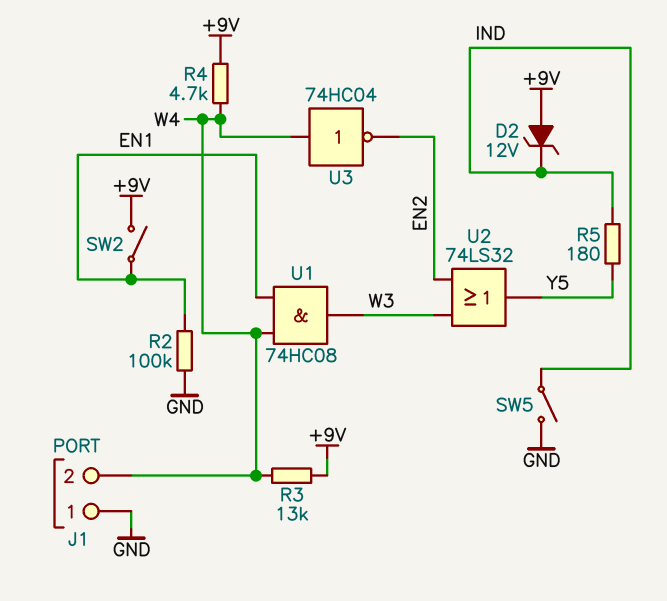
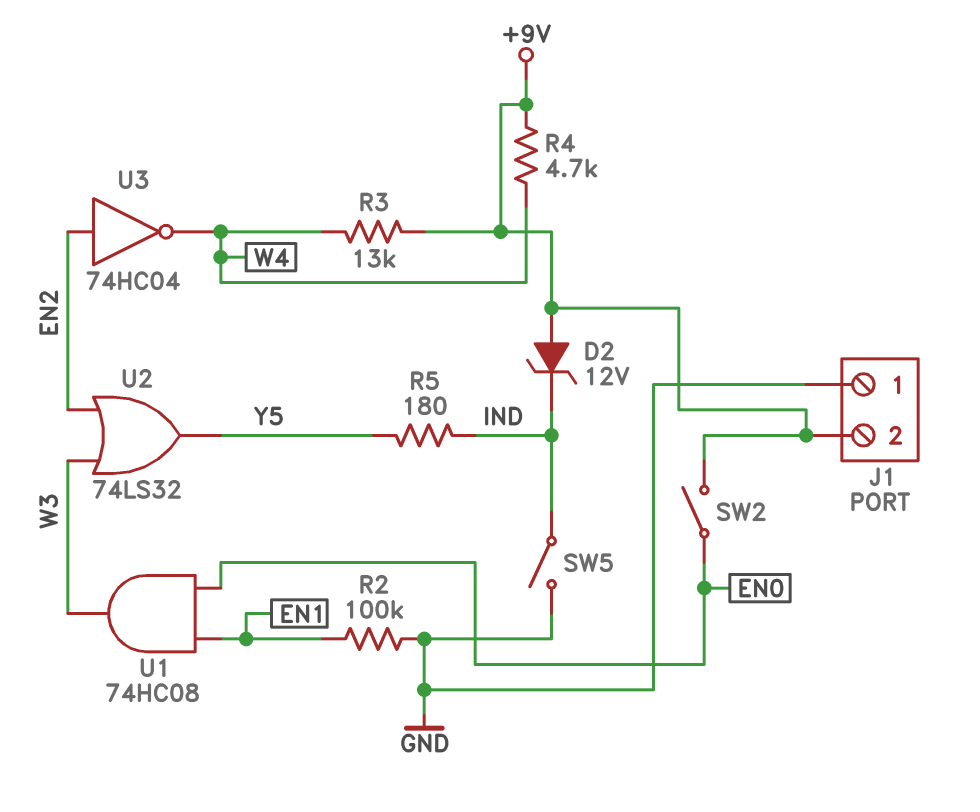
J1 pin 2: W4 -> +9V
SW2: switch (+9V, EN1) -> switch (+9V, EN0)
U1: AND 74HC08 (in EN1, in W4, out W3) -> AND 74HC08 (in EN0, in EN1, out W3)
U3: NOT 74HC04 (in W4, out EN2) -> NOT 74HC04 (in EN2, out W4)

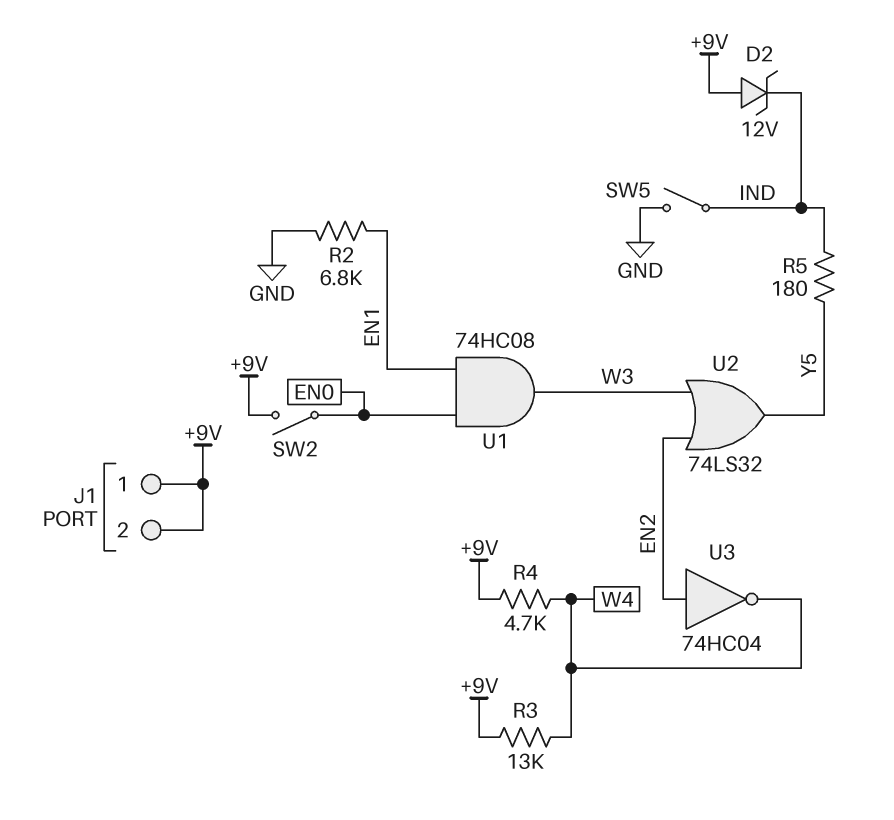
J1 pin 1: GND -> +9V
R2: 100k (EN1, GND) -> 6.8k (EN1, GND)

